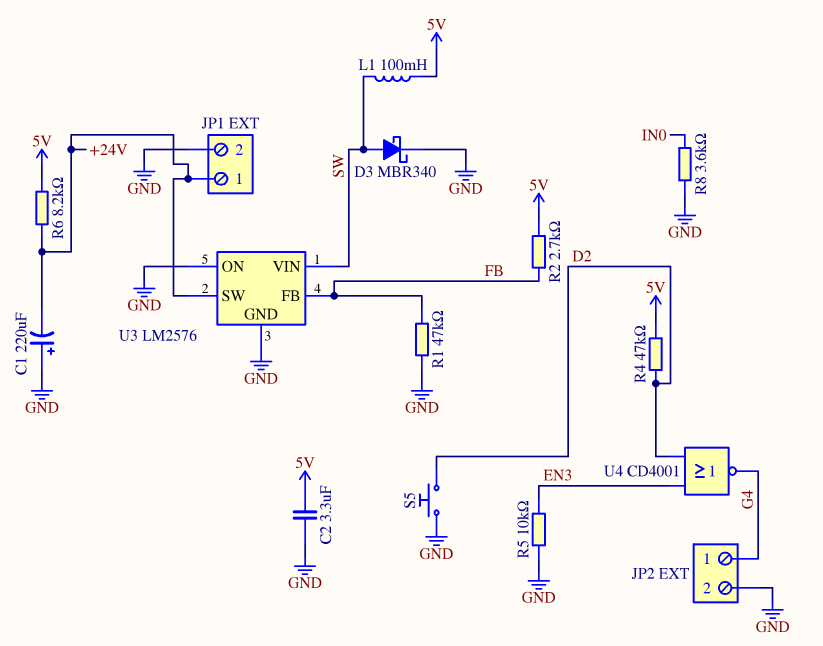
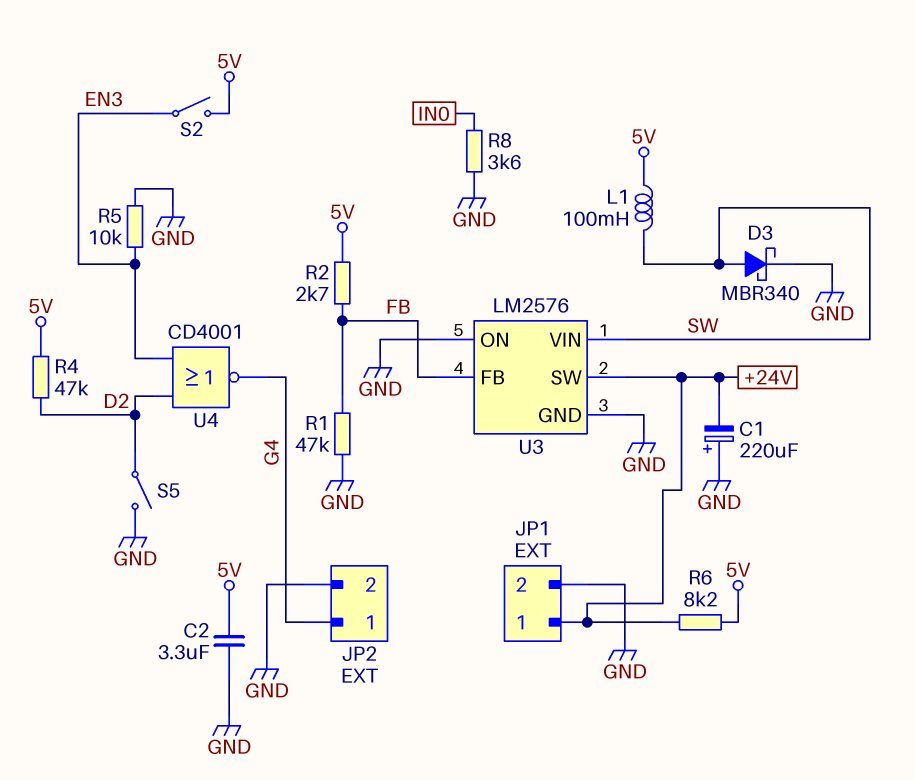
S2: none -> switch (5V, EN3)
S5: button (D2, GND) -> switch (D2, GND)

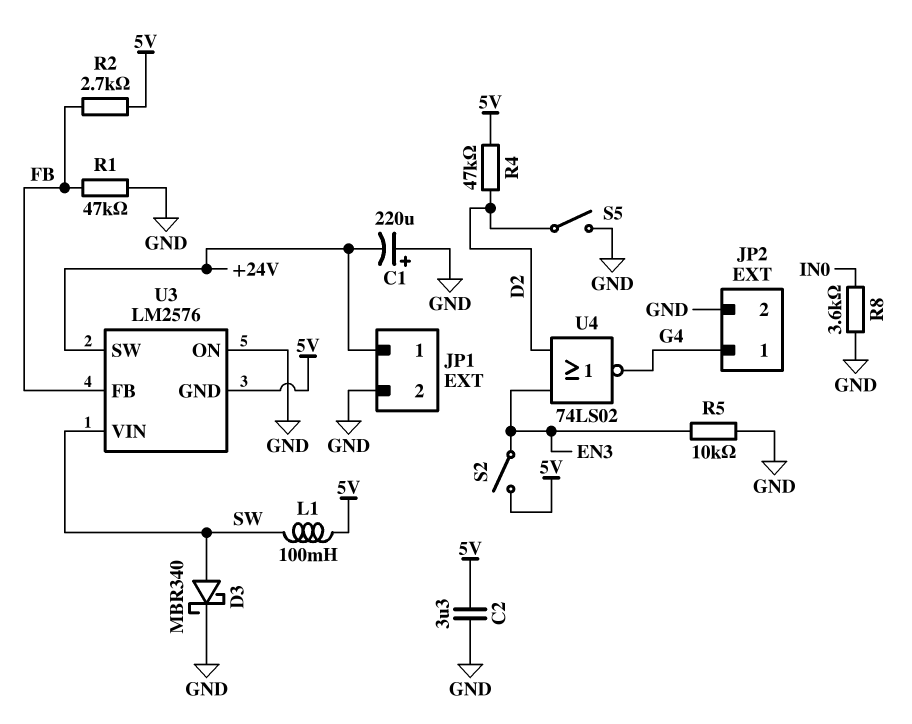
R6: 8.2k (+24V, 5V) -> none
U3 pin GND: GND -> 5V
U4: NOR CD4001 (in D2, in EN3, out G4) -> NOR 74LS02 (in D2, in EN3, out G4)

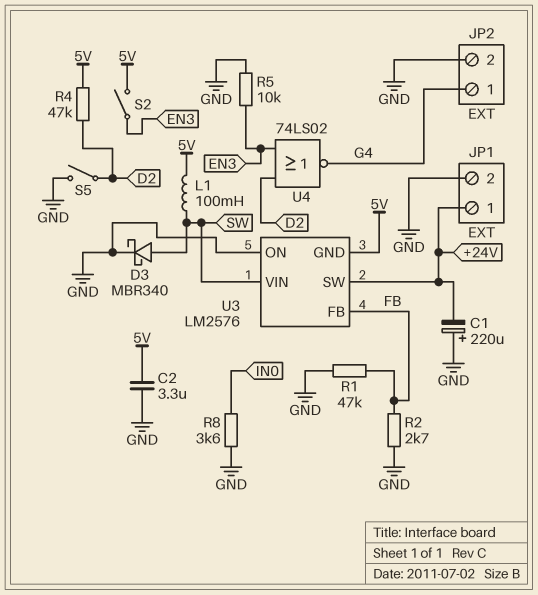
R2: 2.7k (5V, FB) -> 2.7k (FB, GND)

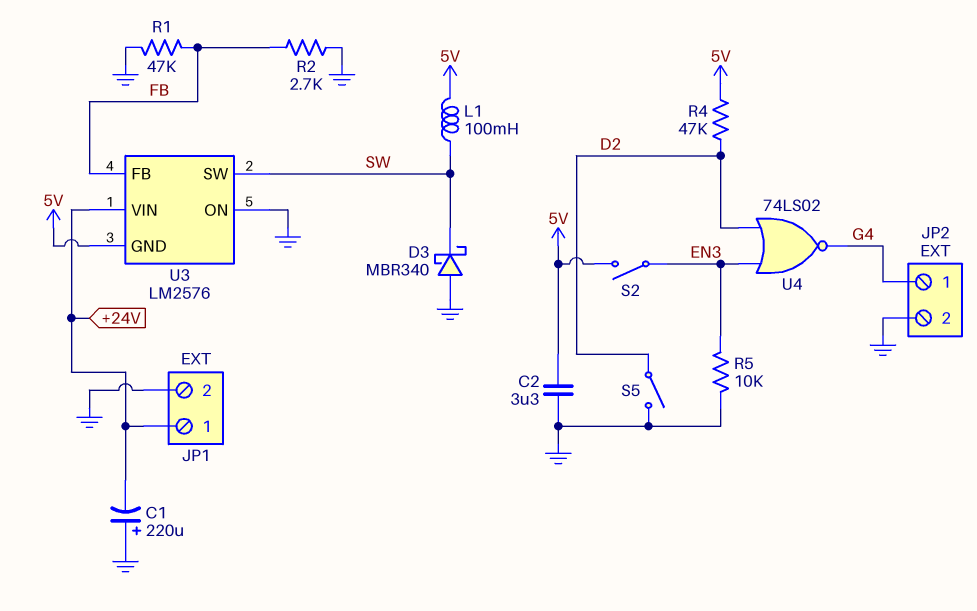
D3: schottky MBR340 (A SW, K GND) -> schottky MBR340 (A GND, K SW)
R8: 3.6k (GND, IN0) -> none
U3 pin SW: +24V -> SW
U3 pin VIN: SW -> +24V

